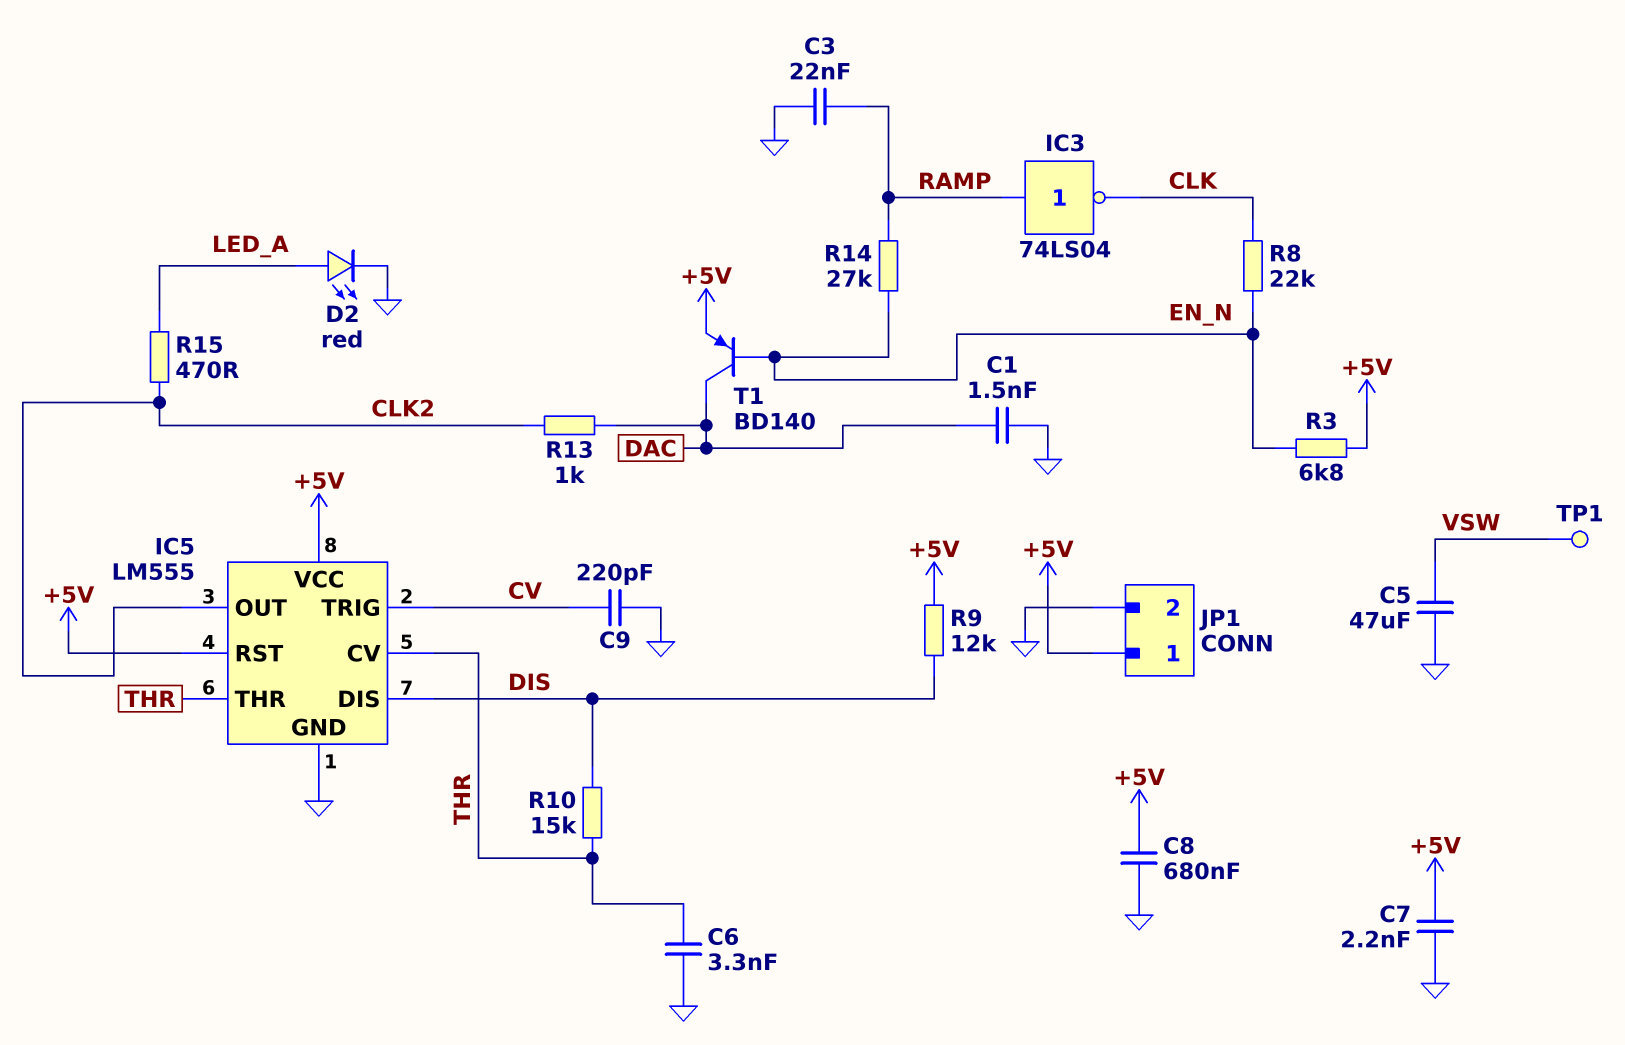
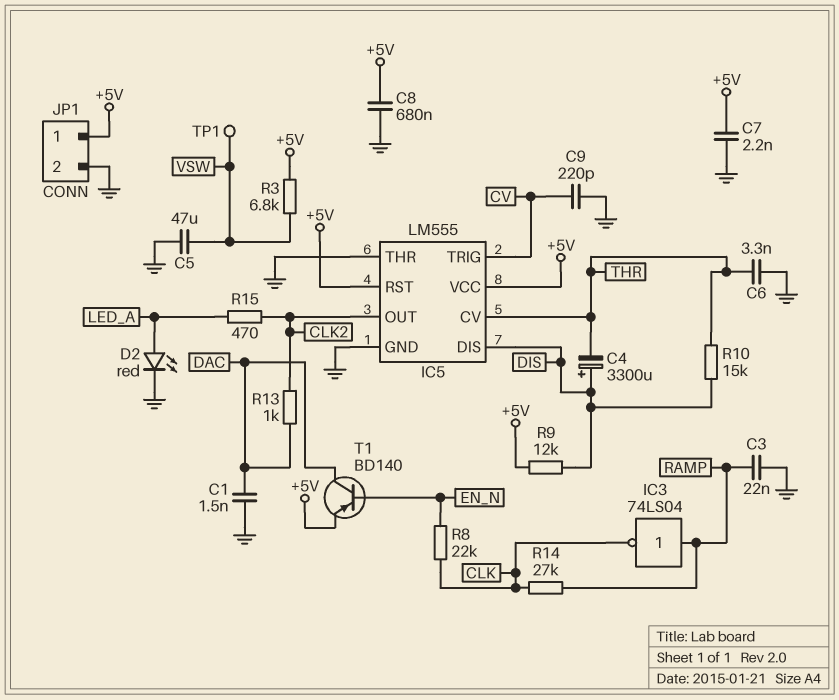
C4: none -> 3300uF (plus DIS, minus THR)
IC5 pin THR: THR -> GND
R3: 6.8k (+5V, EN_N) -> 6.8k (+5V, VSW)
R14: 27k (EN_N, RAMP) -> 27k (CLK, RAMP)

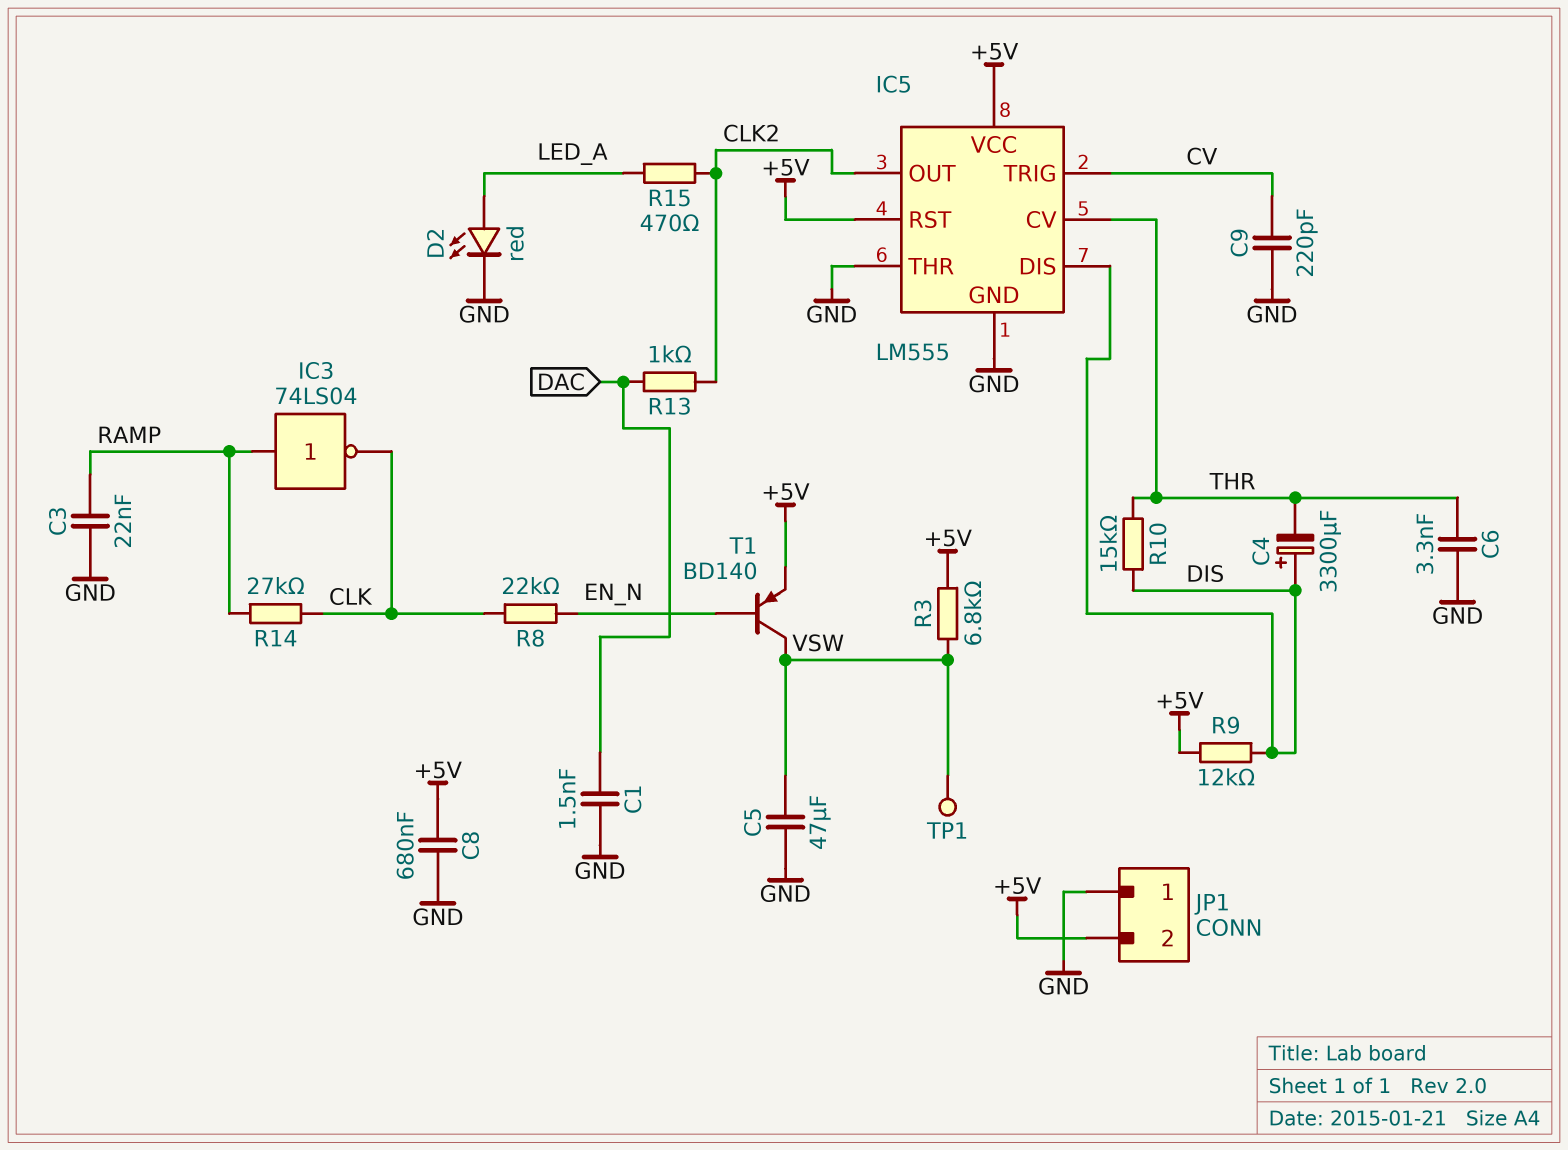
C7: 2.2nF (+5V, GND) -> none
JP1 pin 1: +5V -> GND
JP1 pin 2: GND -> +5V
T1: PNP BD140 (B EN_N, C DAC, E +5V) -> PNP BD140 (B EN_N, C VSW, E +5V)

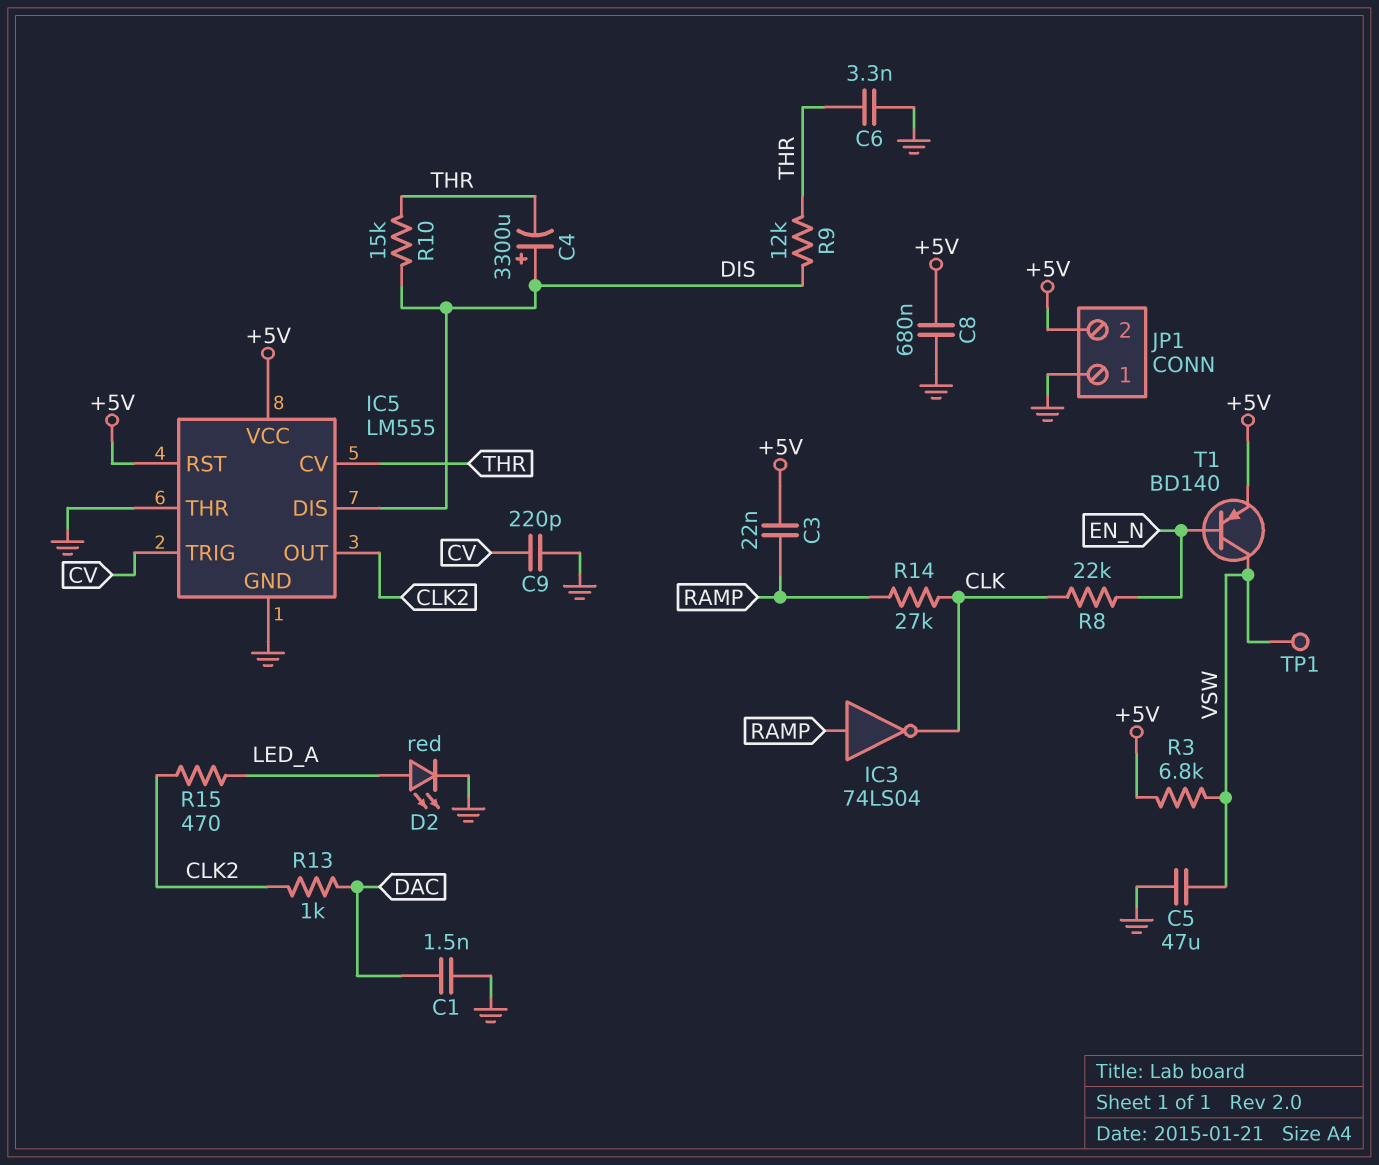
C3: 22nF (GND, RAMP) -> 22nF (+5V, RAMP)
R9: 12k (+5V, DIS) -> 12k (DIS, THR)

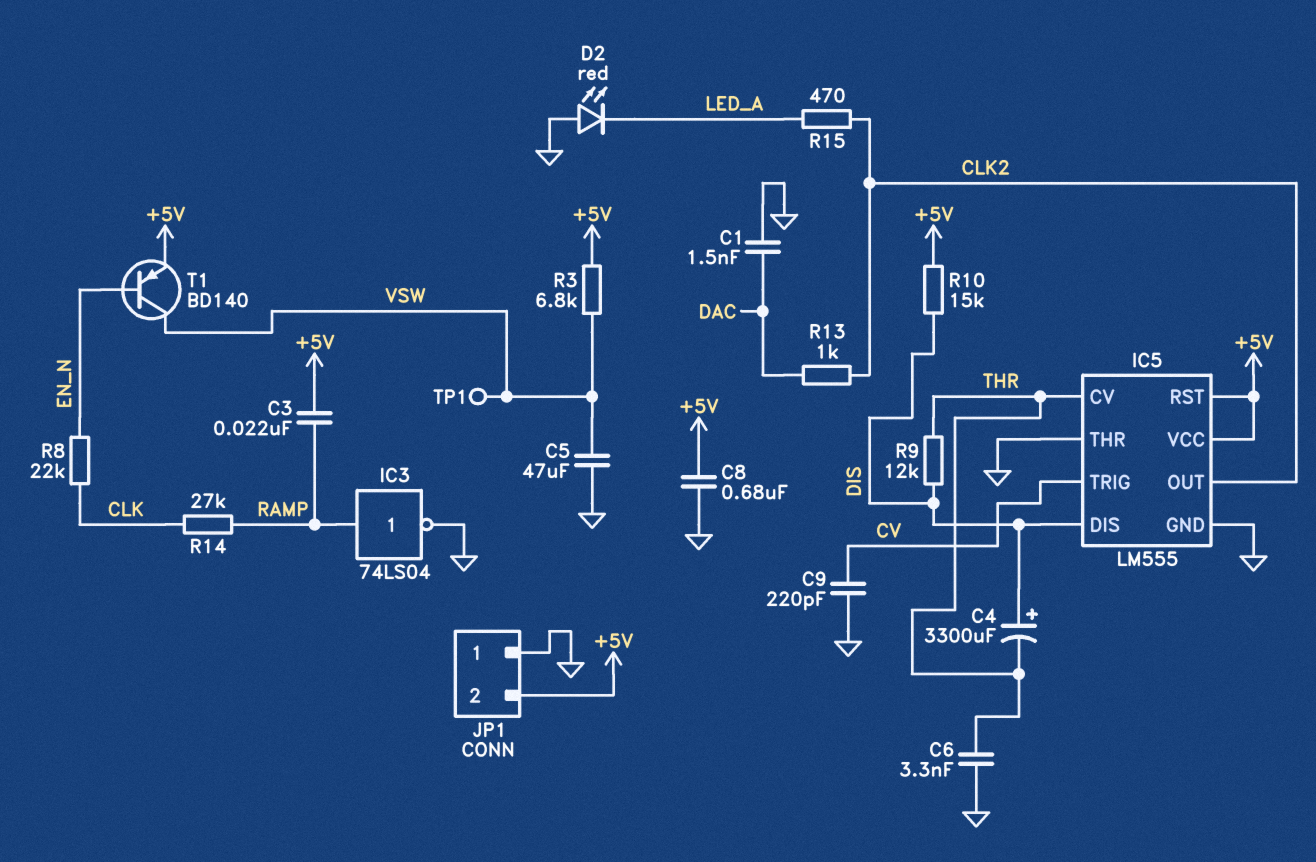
D2: LED red (A LED_A, K GND) -> LED red (A GND, K LED_A)
IC3: NOT 74LS04 (in RAMP, out CLK) -> NOT 74LS04 (in RAMP, out GND)
R10: 15k (DIS, THR) -> 15k (+5V, DIS)

